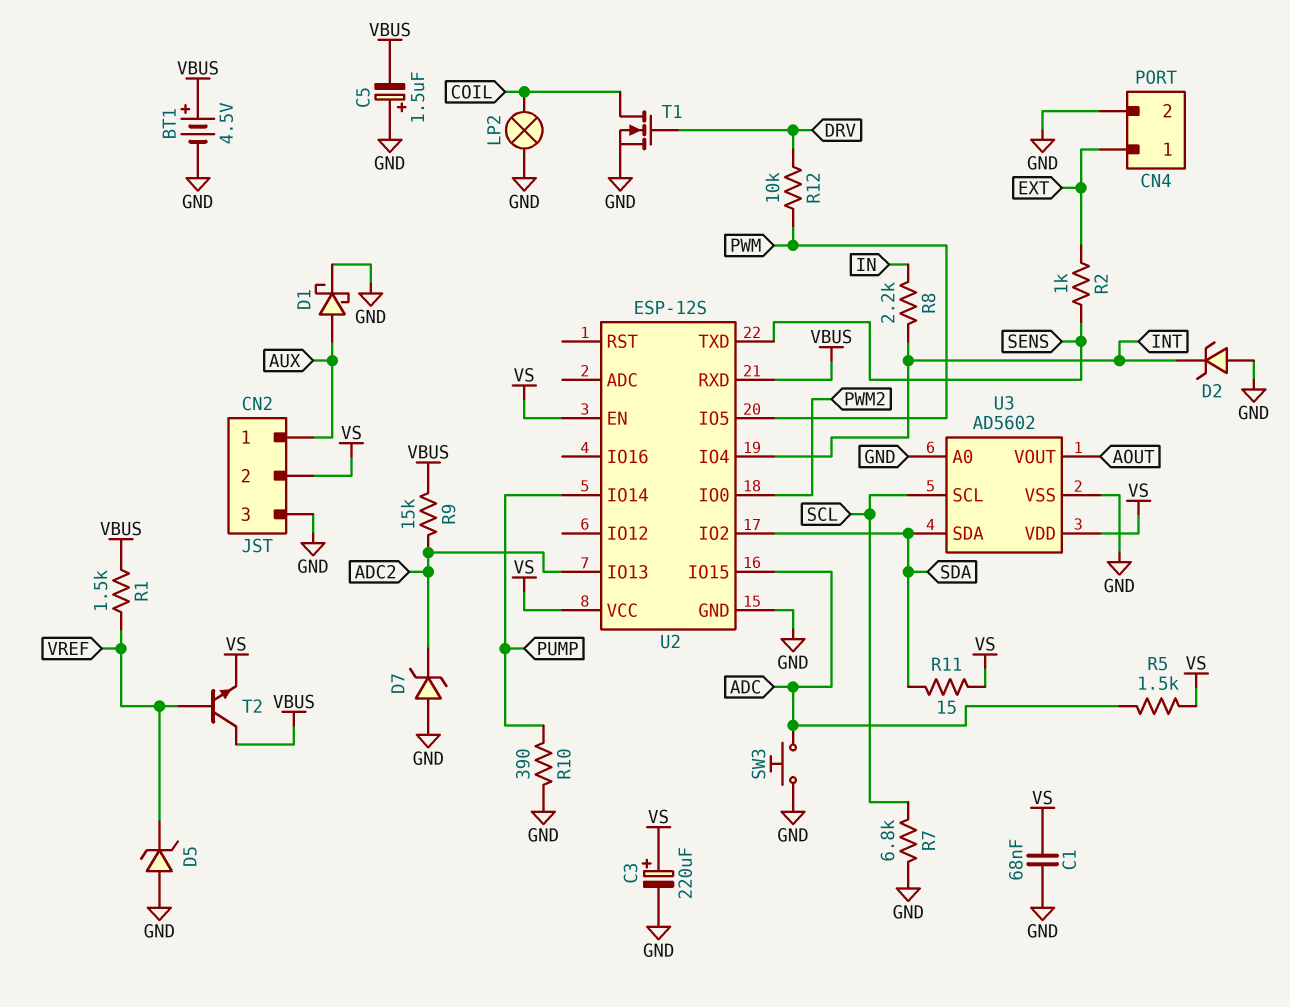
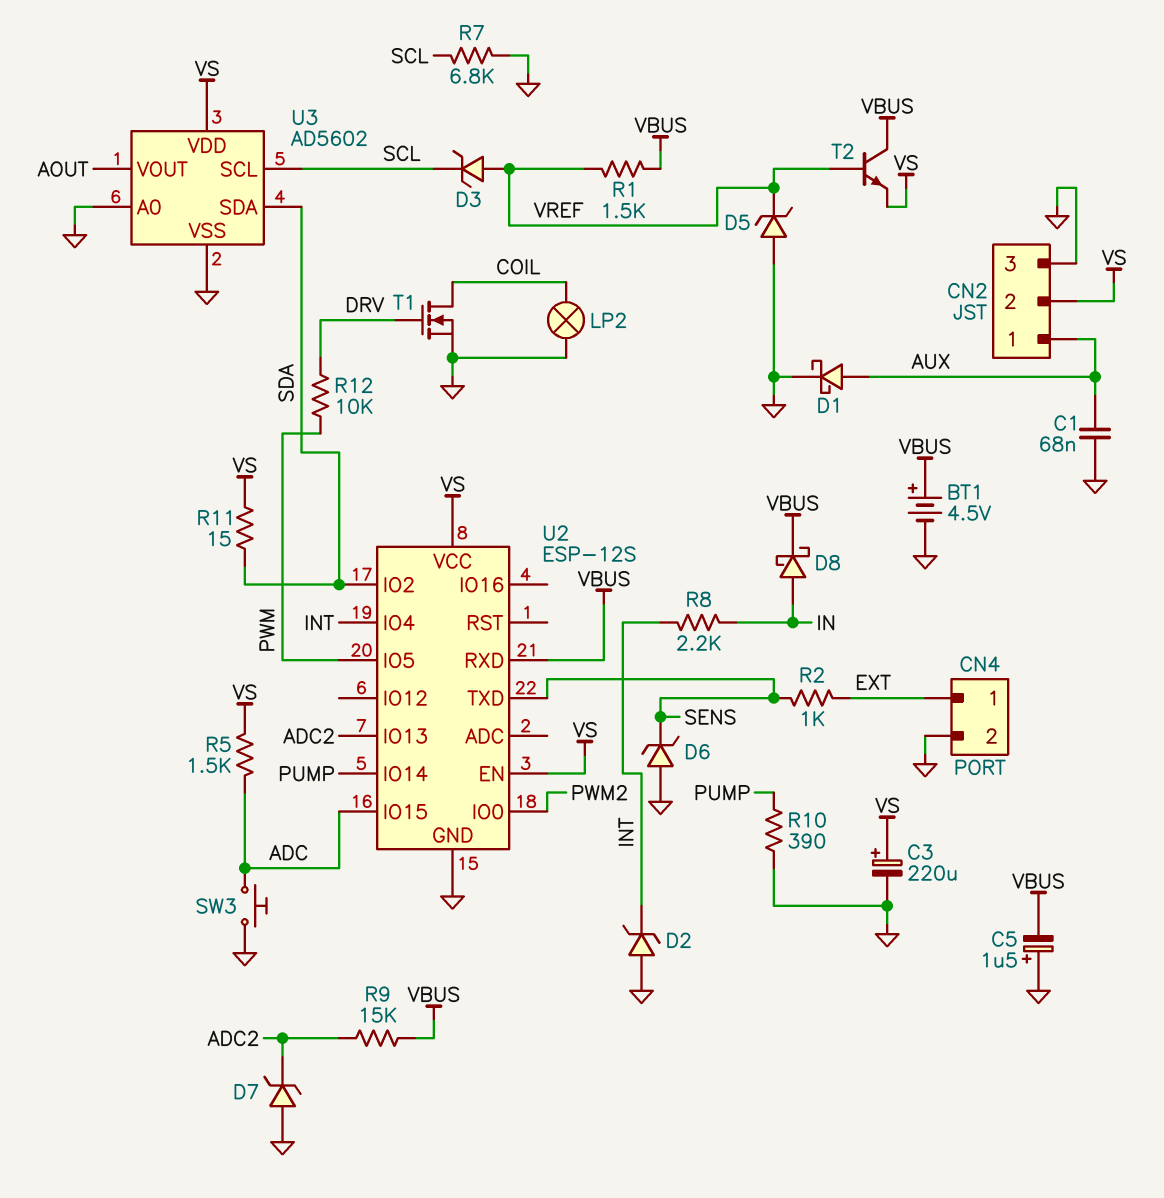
C1: 68nF (GND, VS) -> 68nF (AUX, GND)
D3: none -> zener (A VREF, K SCL)
D6: none -> zener (A GND, K SENS)
D8: none -> schottky (A IN, K VBUS)

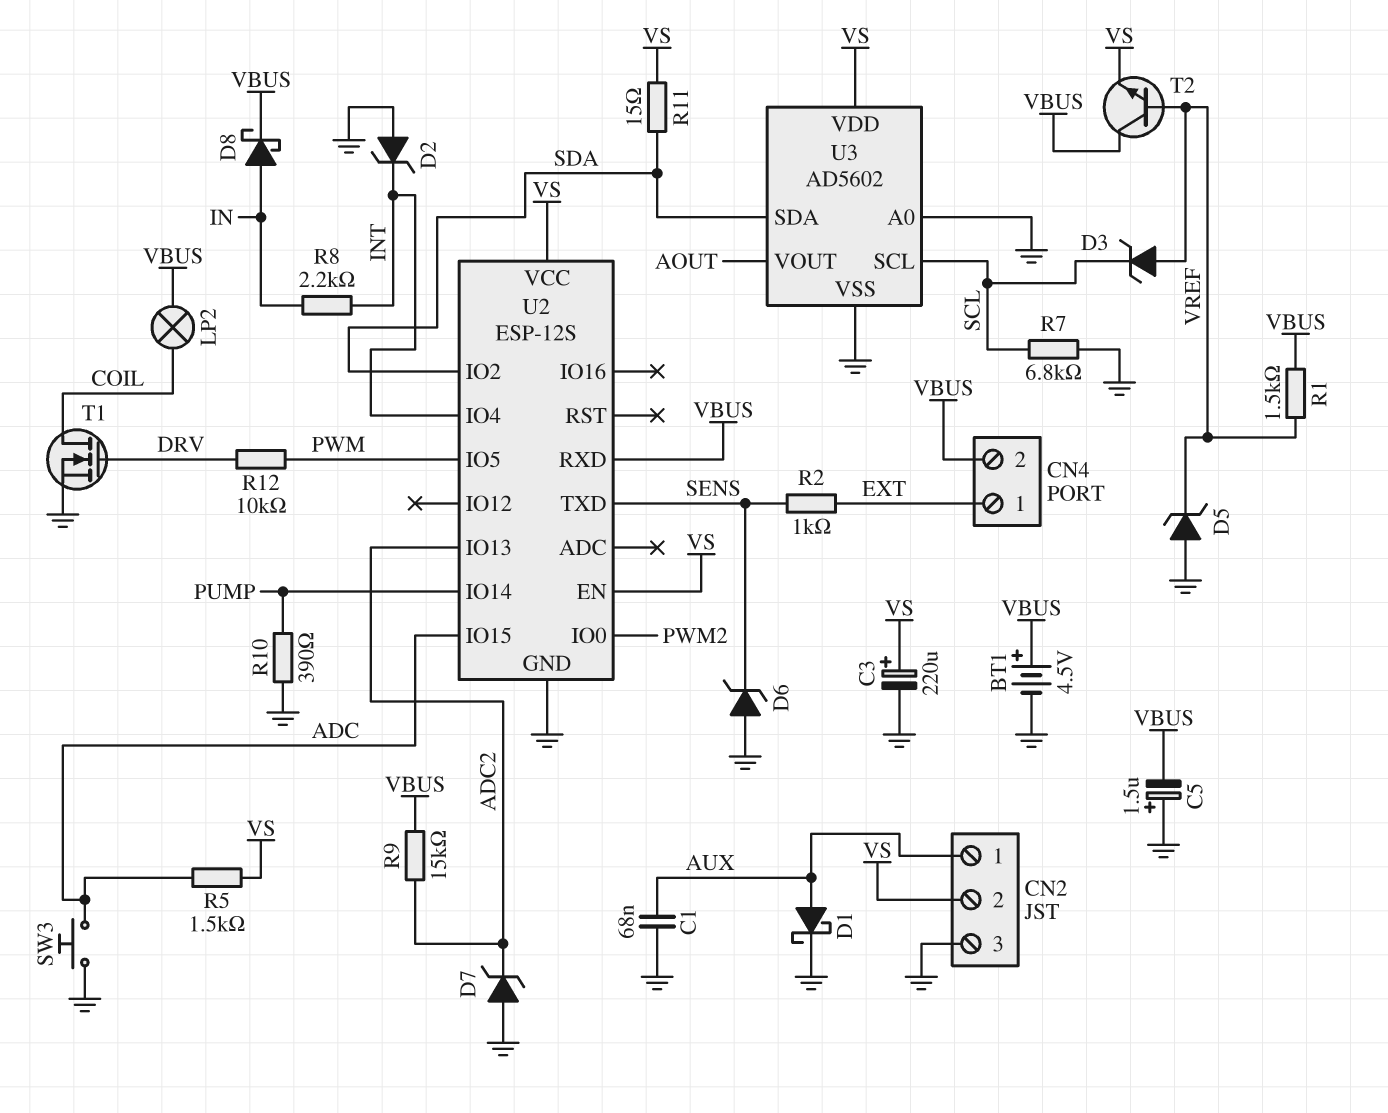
CN4 pin 2: GND -> VBUS
LP2: lamp (COIL, GND) -> lamp (COIL, VBUS)

